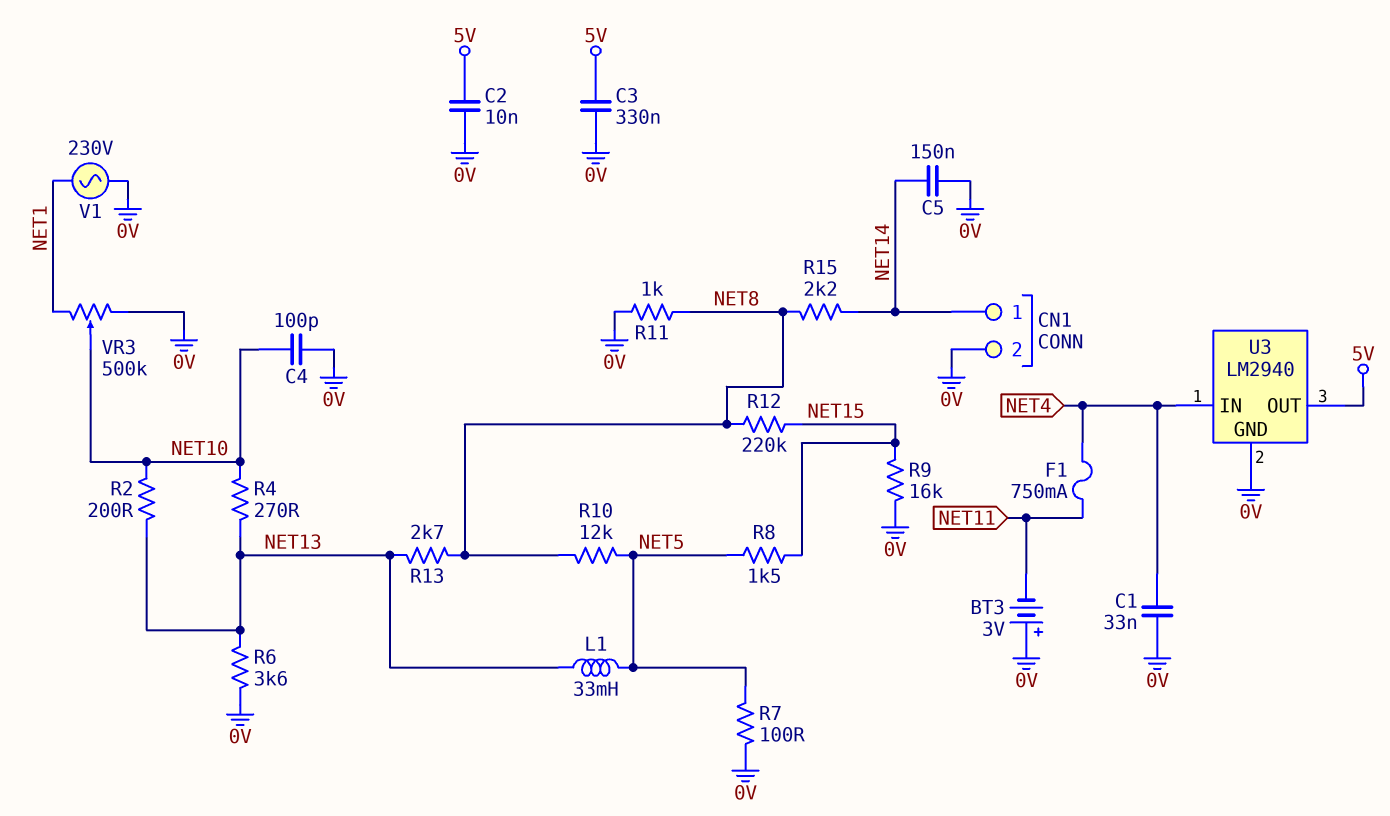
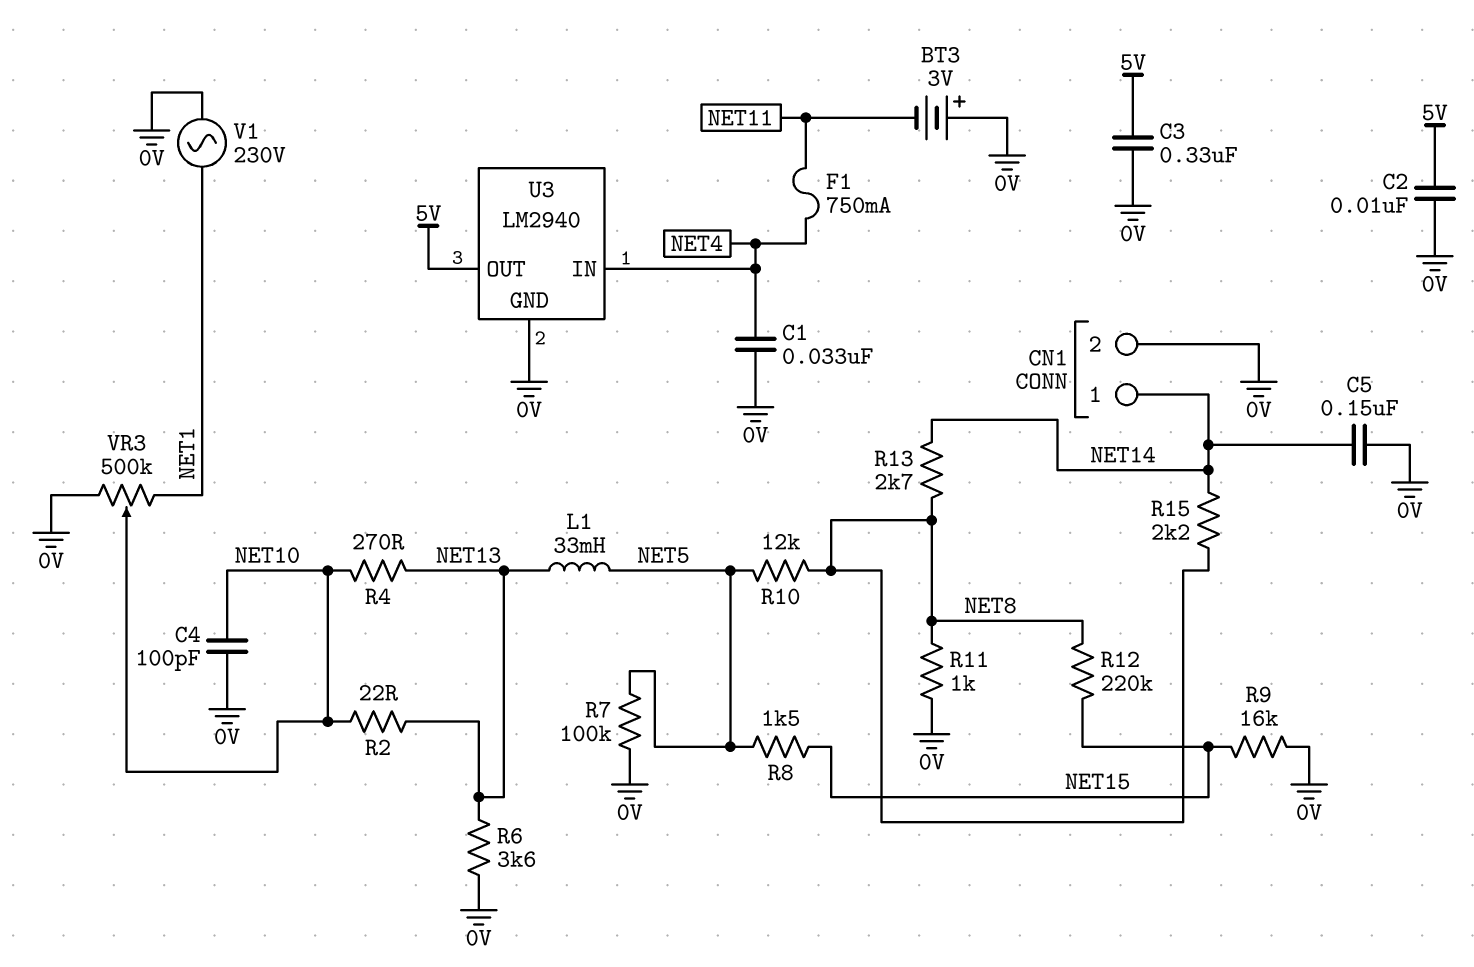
R2: 200 (NET10, NET13) -> 22 (NET10, NET13)
R7: 100 (0V, NET5) -> 100k (0V, NET5)
R13: 2.7k (NET8, NET13) -> 2.7k (NET8, NET14)

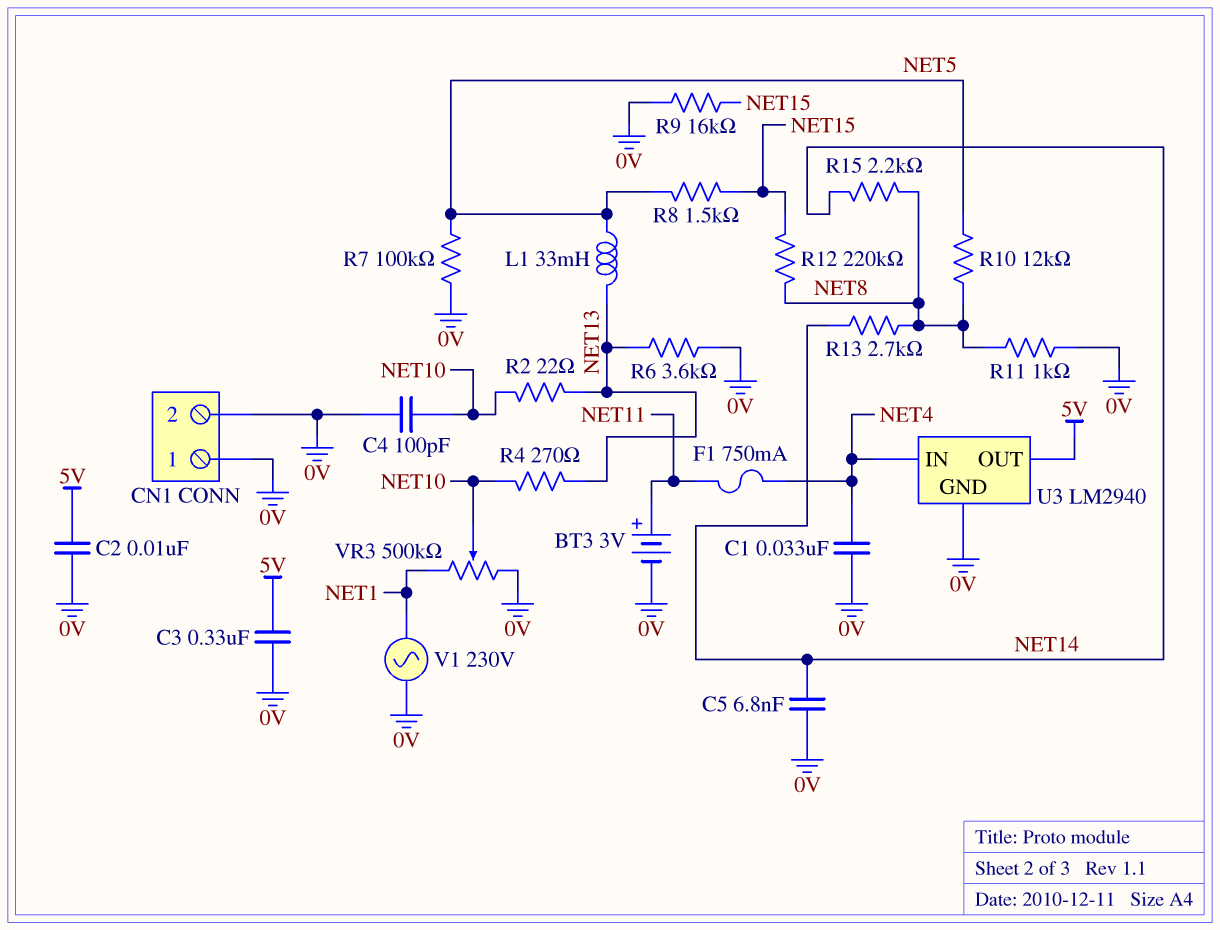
BT3: 3V (plus 0V, minus NET11) -> 3V (plus NET11, minus 0V)
C5: 150nF (0V, NET14) -> 6.8nF (0V, NET14)
CN1 pin 1: NET14 -> 0V

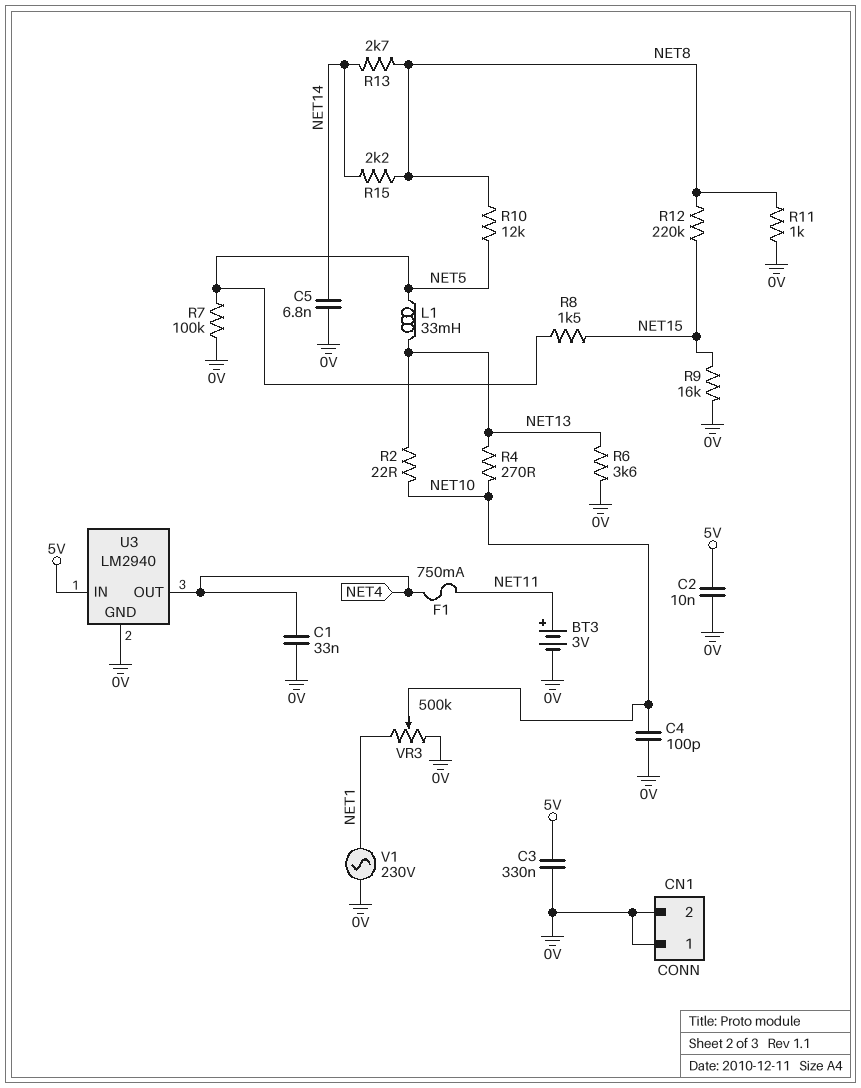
U3 pin IN: NET4 -> 5V
U3 pin OUT: 5V -> NET4

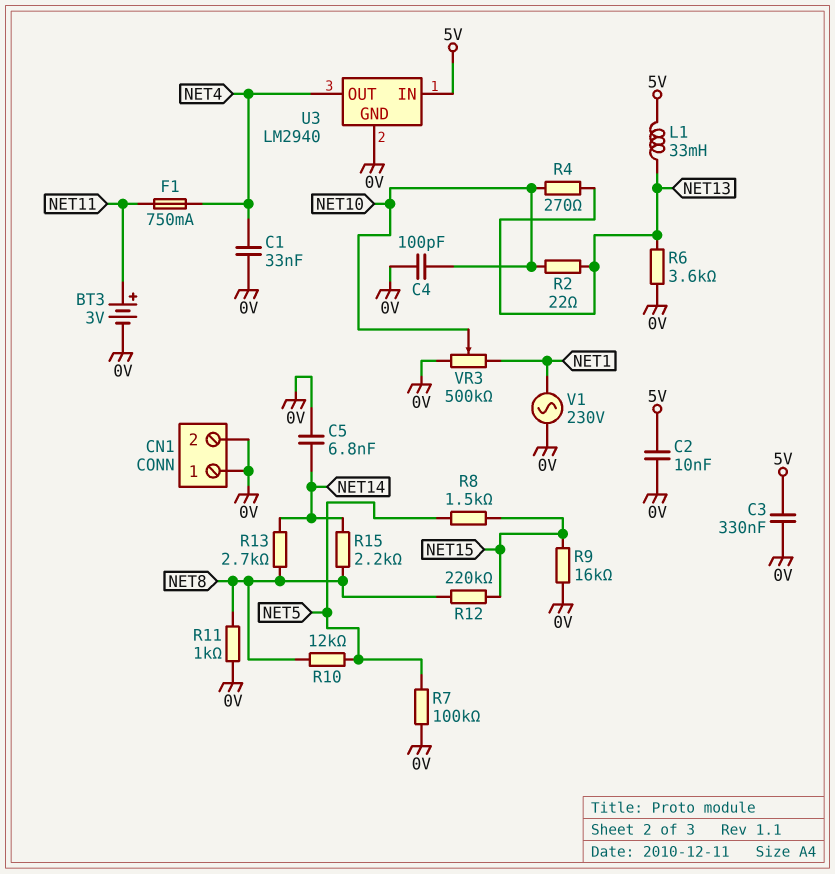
L1: 33mH (NET5, NET13) -> 33mH (5V, NET13)

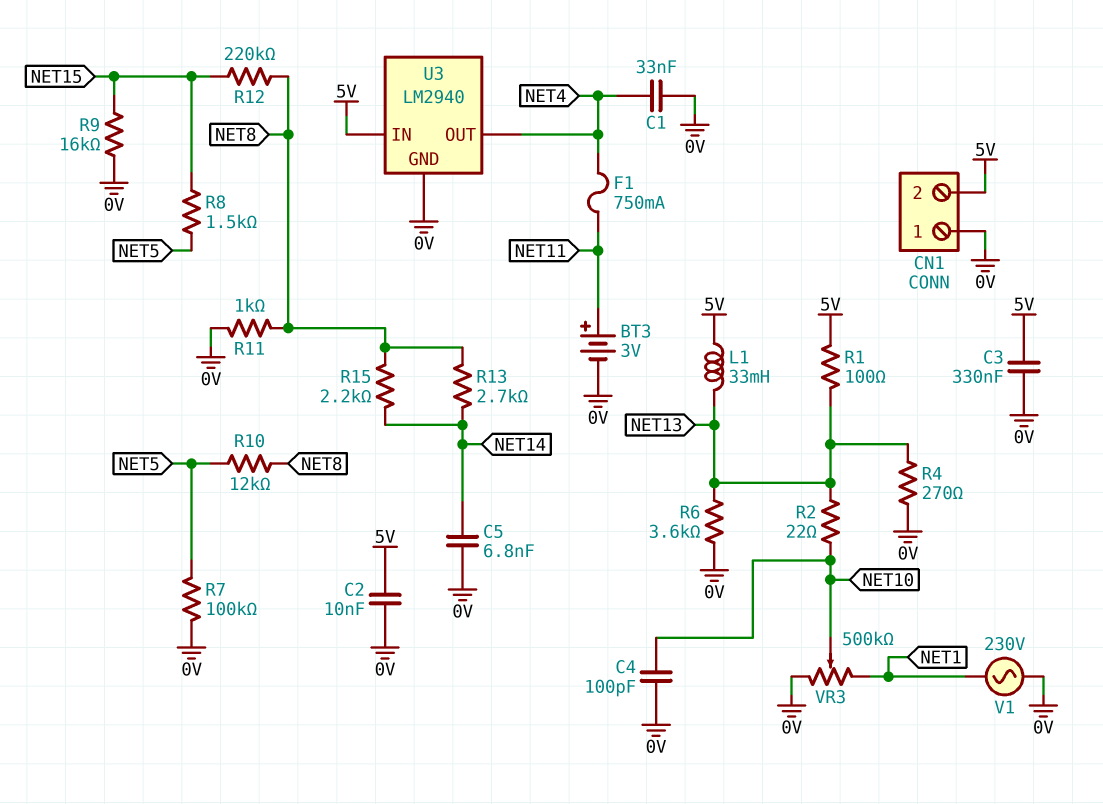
CN1 pin 2: 0V -> 5V
R1: none -> 100 (5V, NET13)
R4: 270 (NET10, NET13) -> 270 (0V, NET13)

